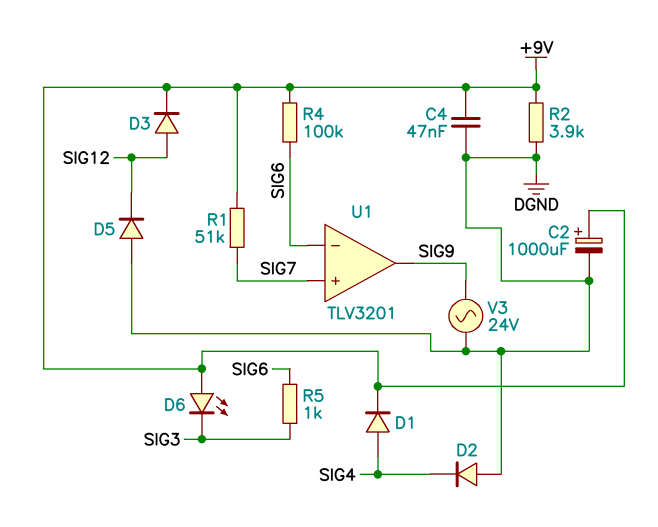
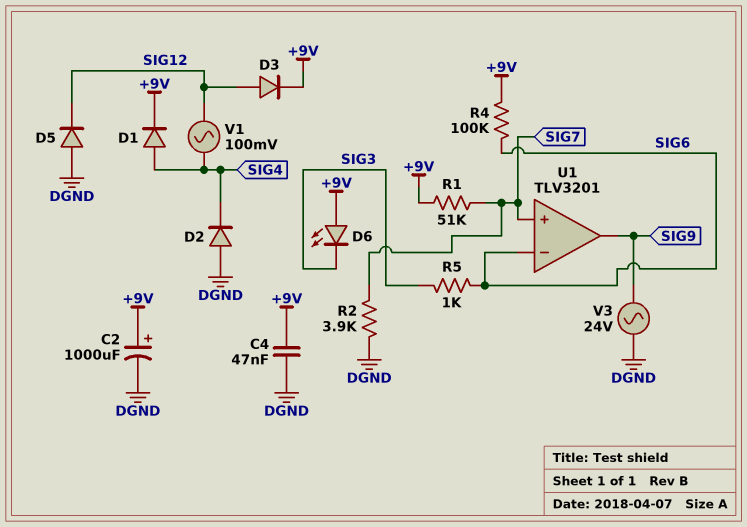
R2: 3.9k (+9V, DGND) -> 3.9k (DGND, SIG7)
V1: none -> AC 100mV (SIG4, SIG12)

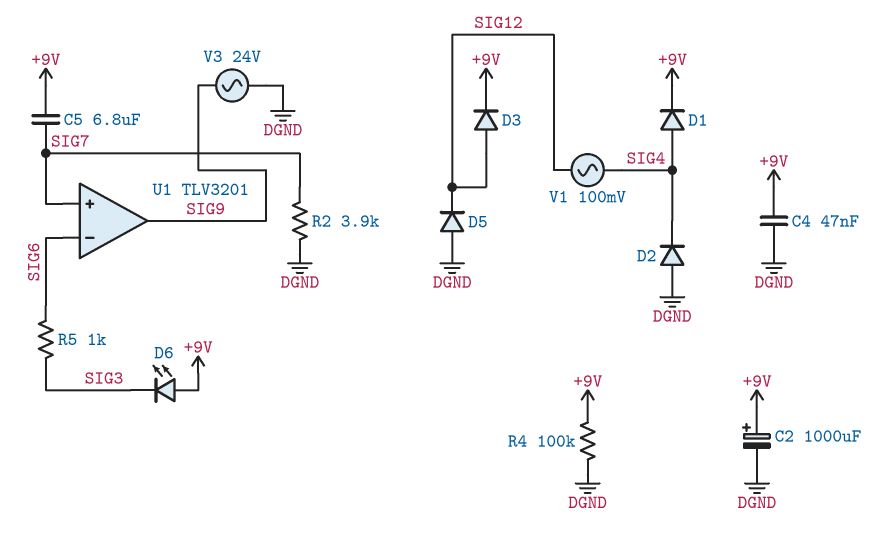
C5: none -> 6.8uF (+9V, SIG7)
R1: 51k (+9V, SIG7) -> none
R4: 100k (+9V, SIG6) -> 100k (+9V, DGND)

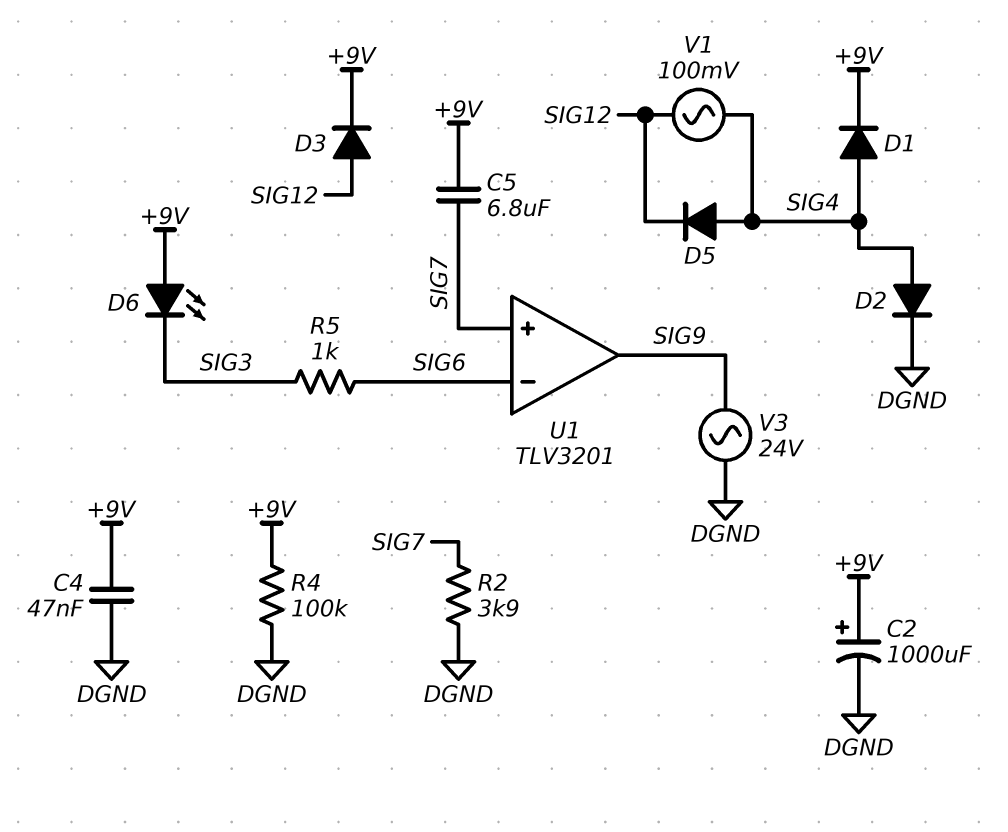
D2: diode (A DGND, K SIG4) -> diode (A SIG4, K DGND)
D5: diode (A DGND, K SIG12) -> diode (A SIG4, K SIG12)

